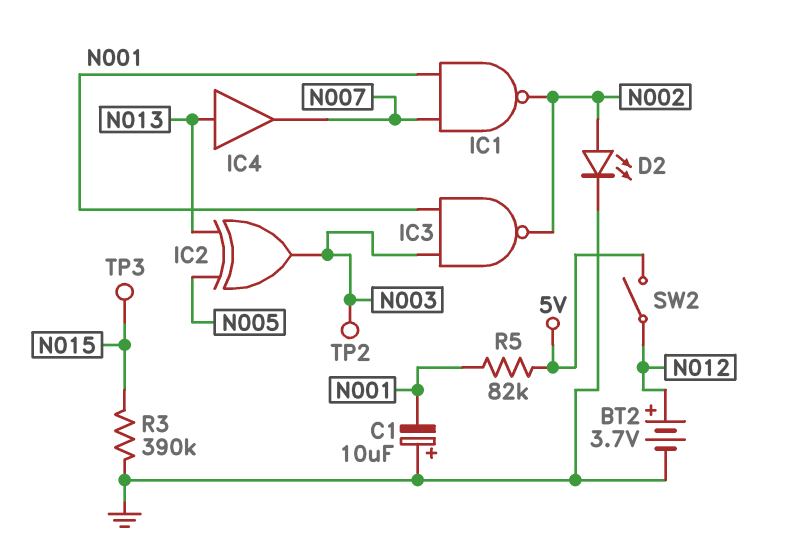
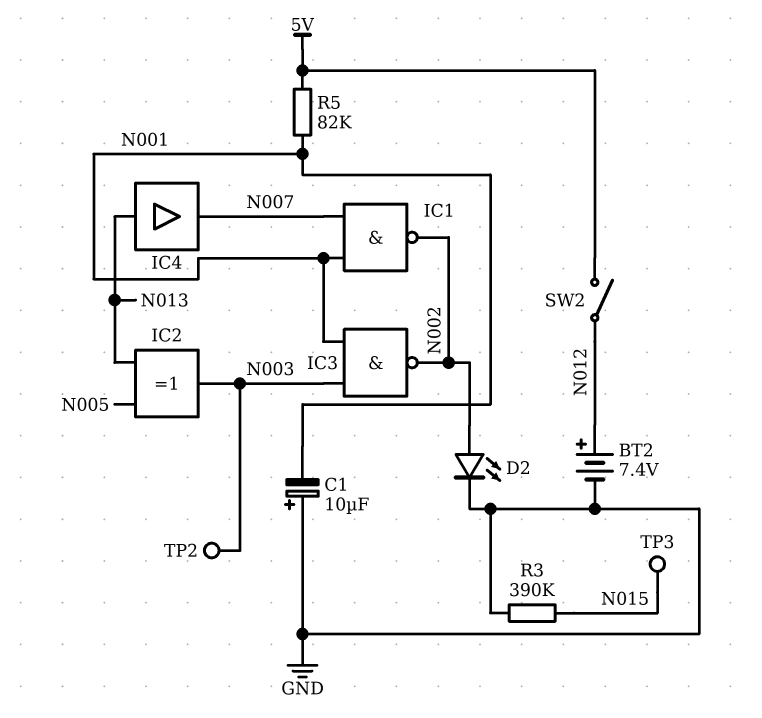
BT2: 3.7V (plus N012, minus GND) -> 7.4V (plus N012, minus GND)

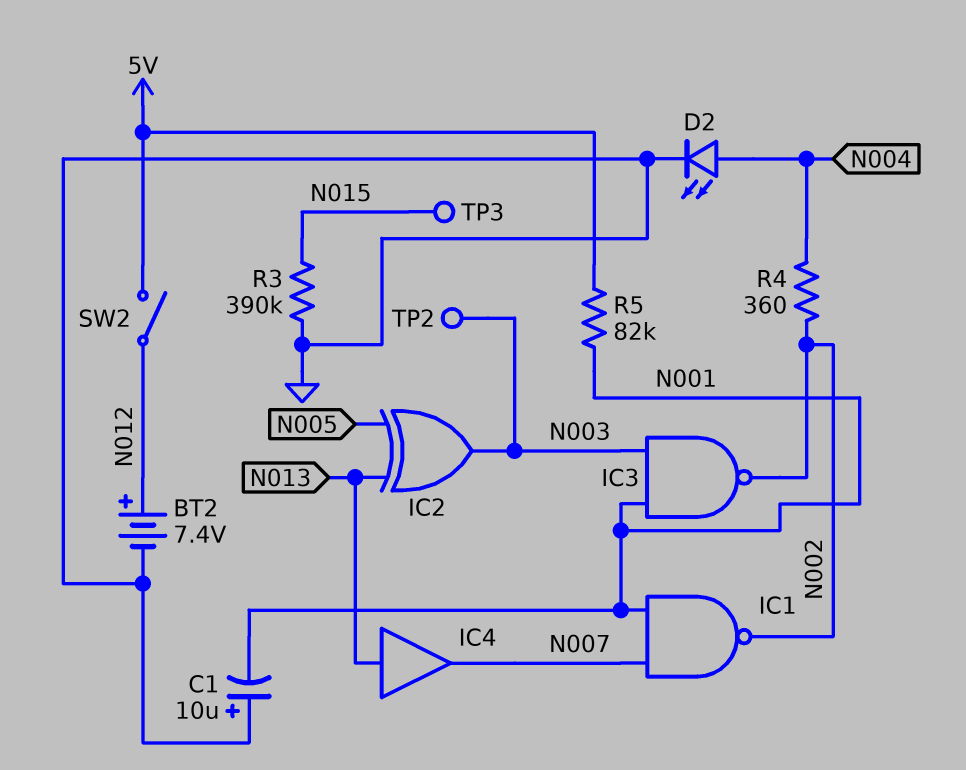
D2: LED (A N002, K GND) -> LED (A N004, K GND)
R4: none -> 360 (N002, N004)

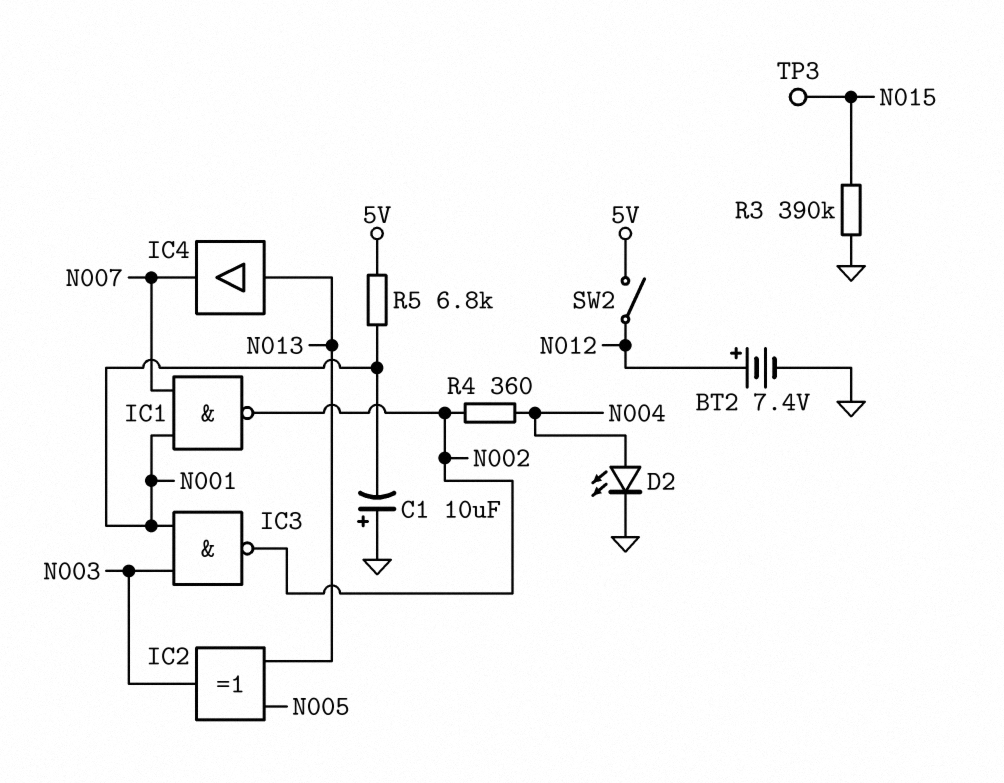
R5: 82k (5V, N001) -> 6.8k (5V, N001)
TP2: test point (N003) -> none

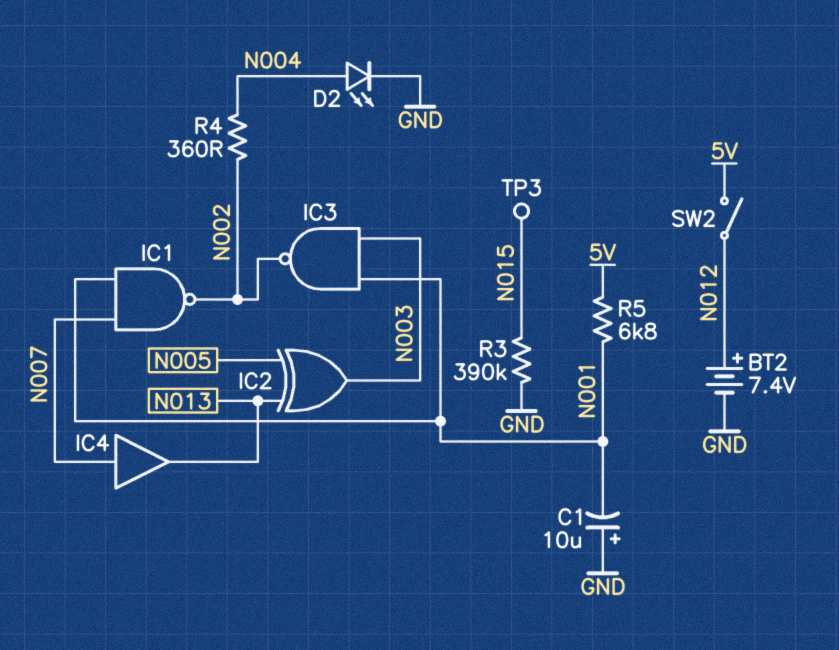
IC4: buffer (in N013, out N007) -> buffer (in N007, out N013)

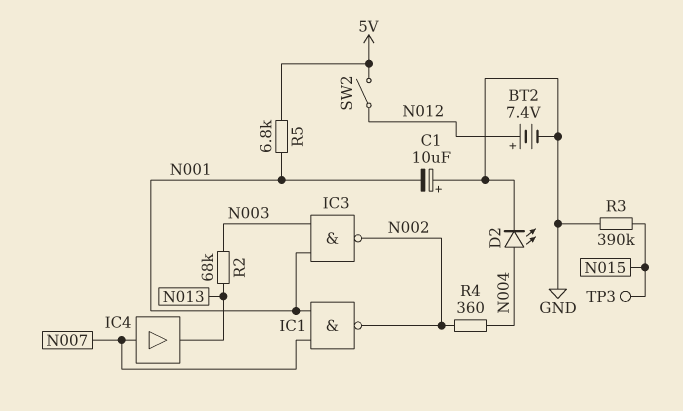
IC2: XOR (in N005, in N013, out N003) -> none
R2: none -> 68k (N003, N013)

